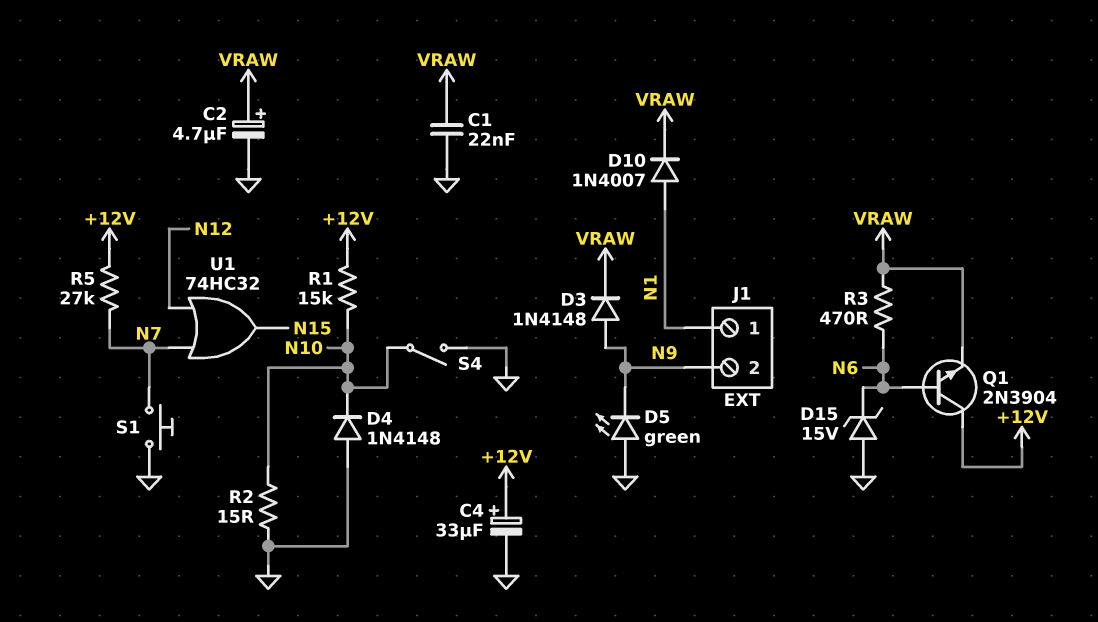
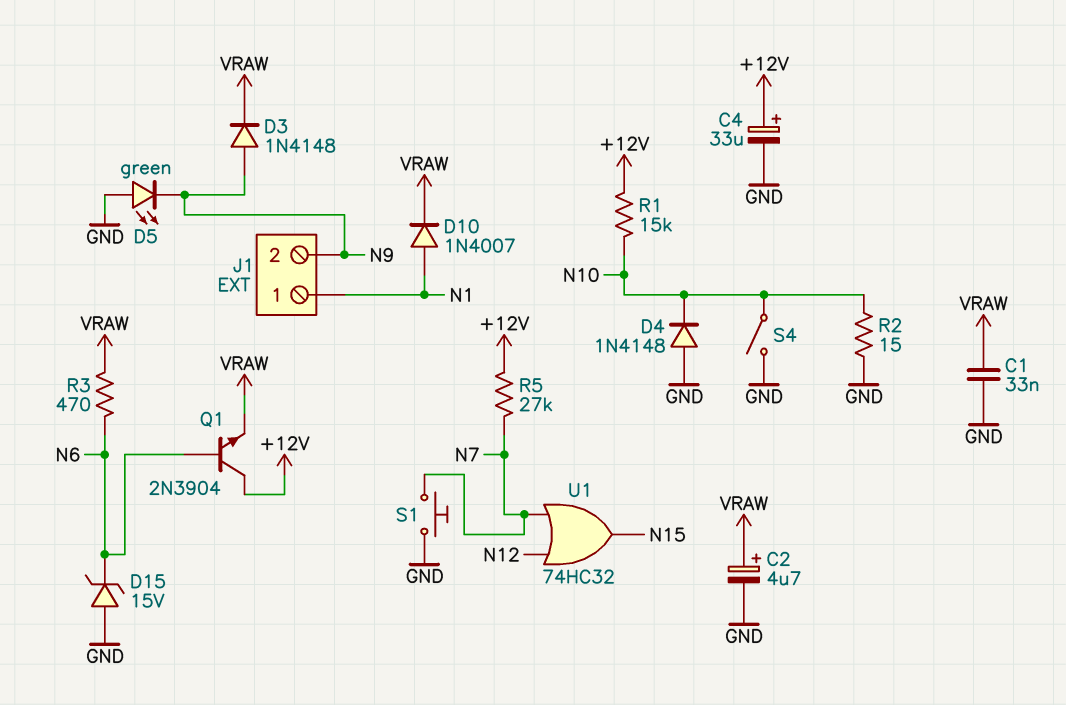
C1: 22nF (GND, VRAW) -> 33nF (GND, VRAW)

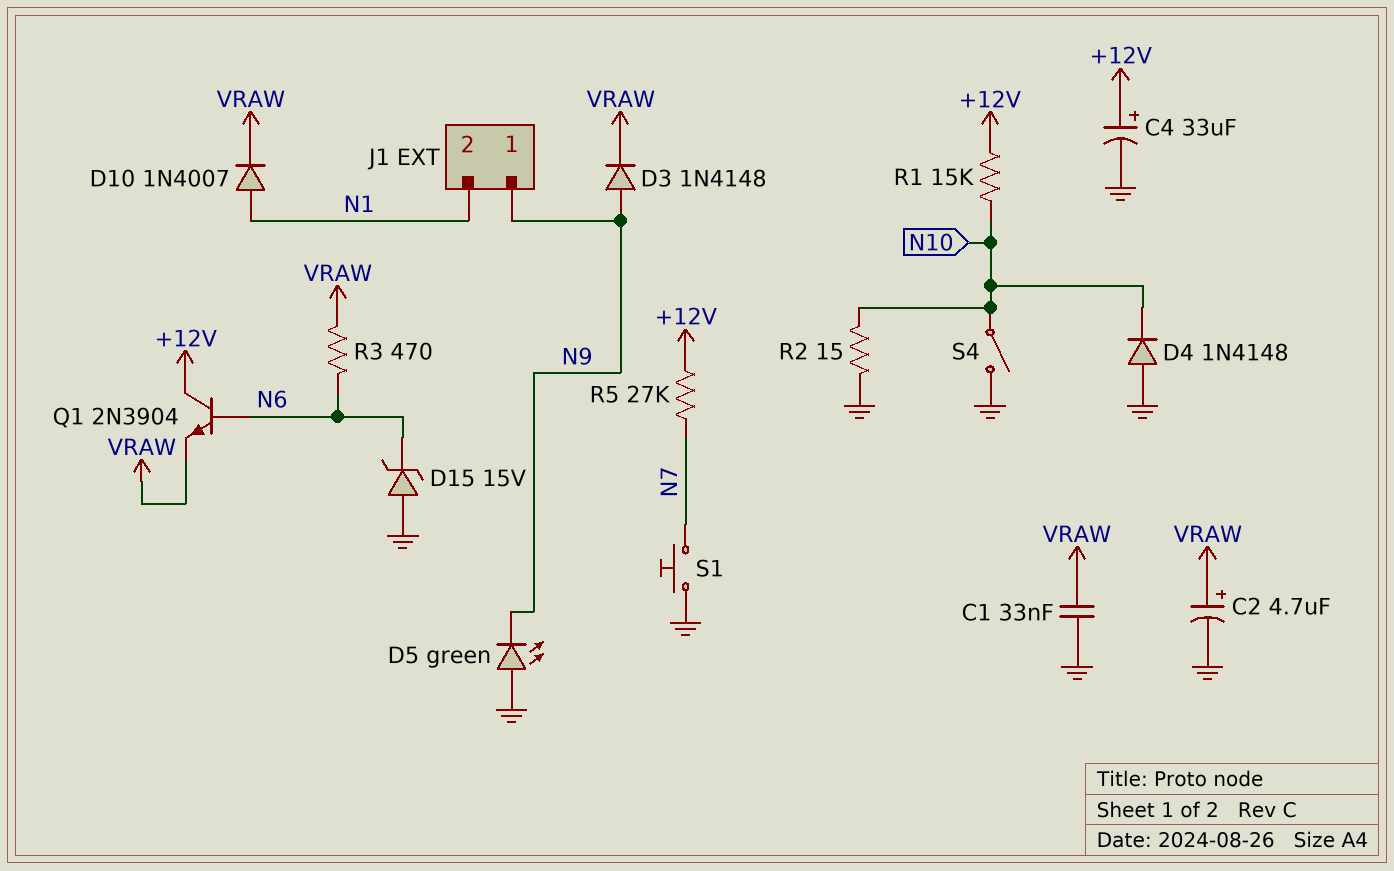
J1 pin 1: N1 -> N9
J1 pin 2: N9 -> N1
U1: OR 74HC32 (in N7, in N12, out N15) -> none

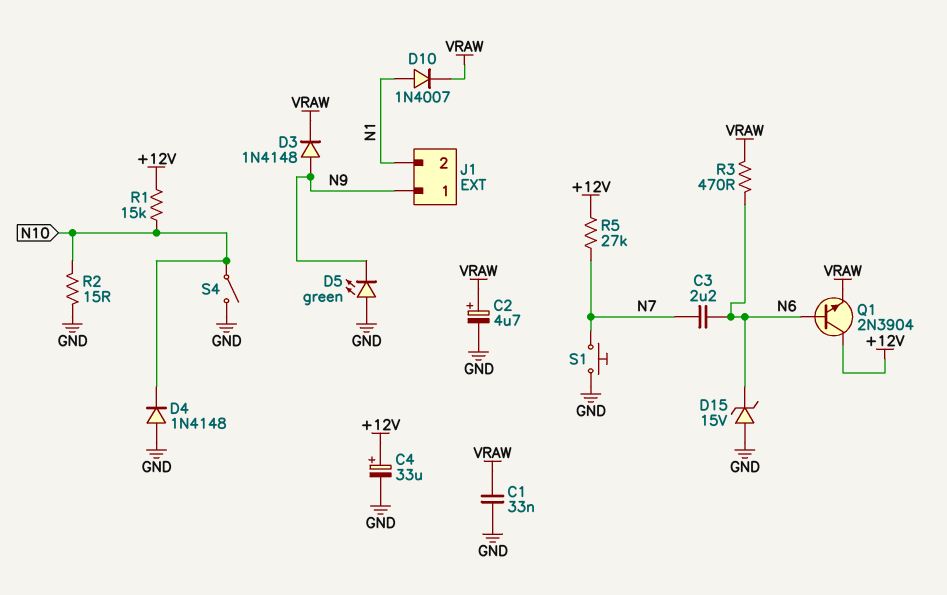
C3: none -> 2.2uF (N6, N7)

